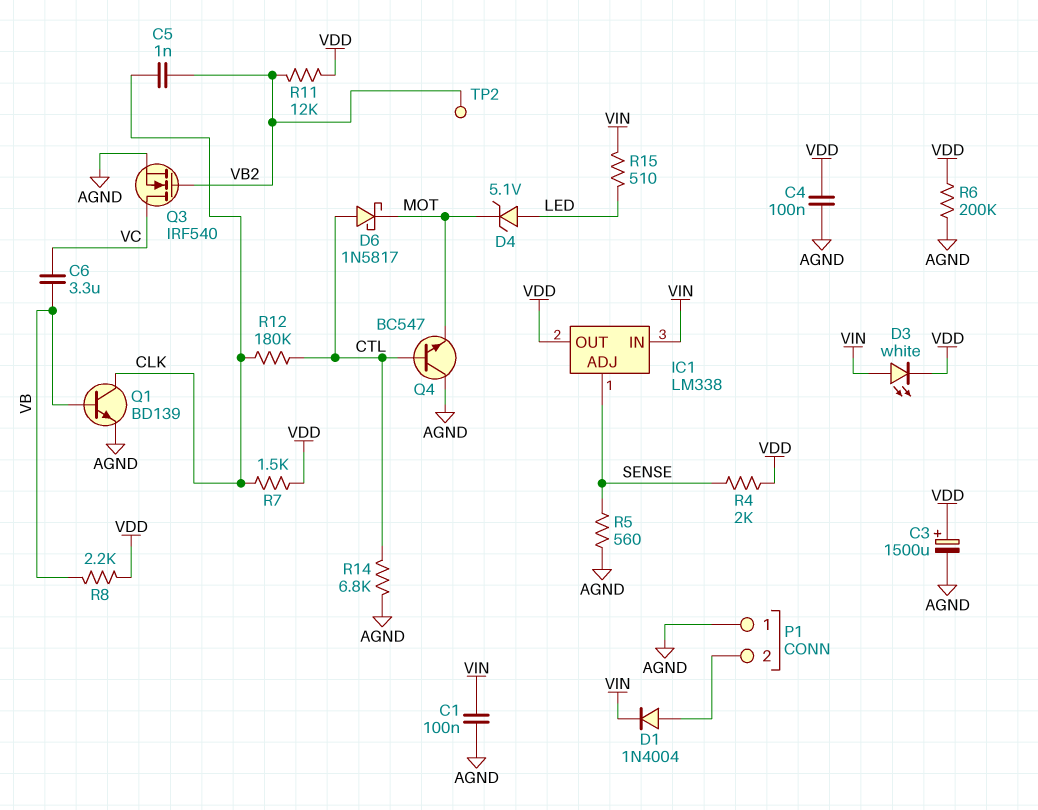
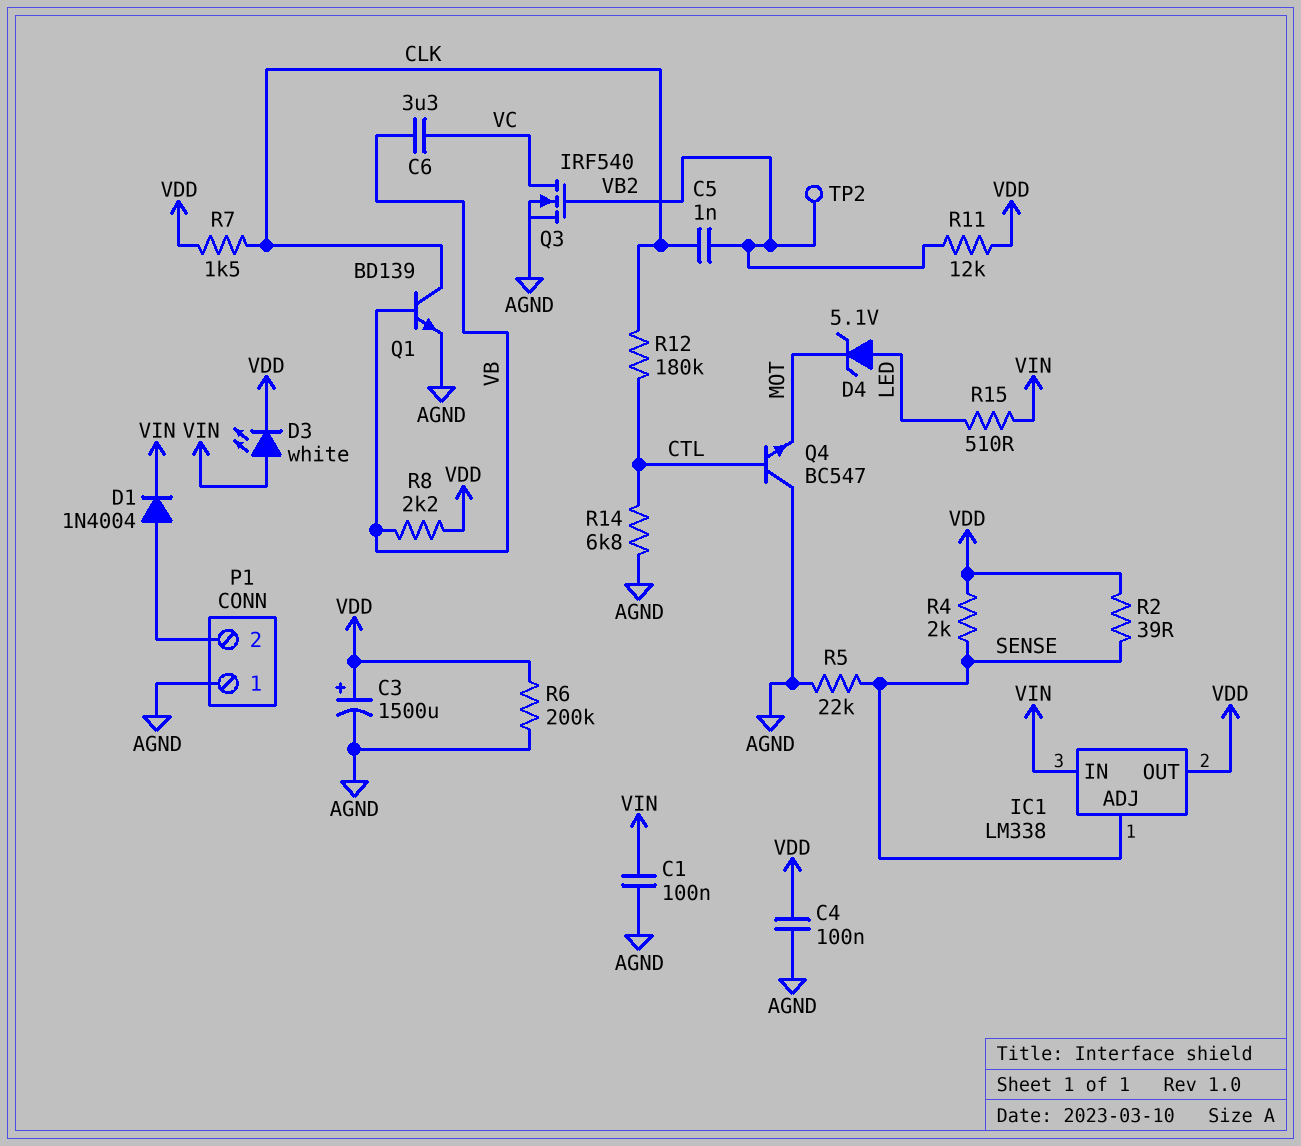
D6: schottky 1N5817 (A CTL, K MOT) -> none
R2: none -> 39 (SENSE, VDD)
R5: 560 (AGND, SENSE) -> 22k (AGND, SENSE)

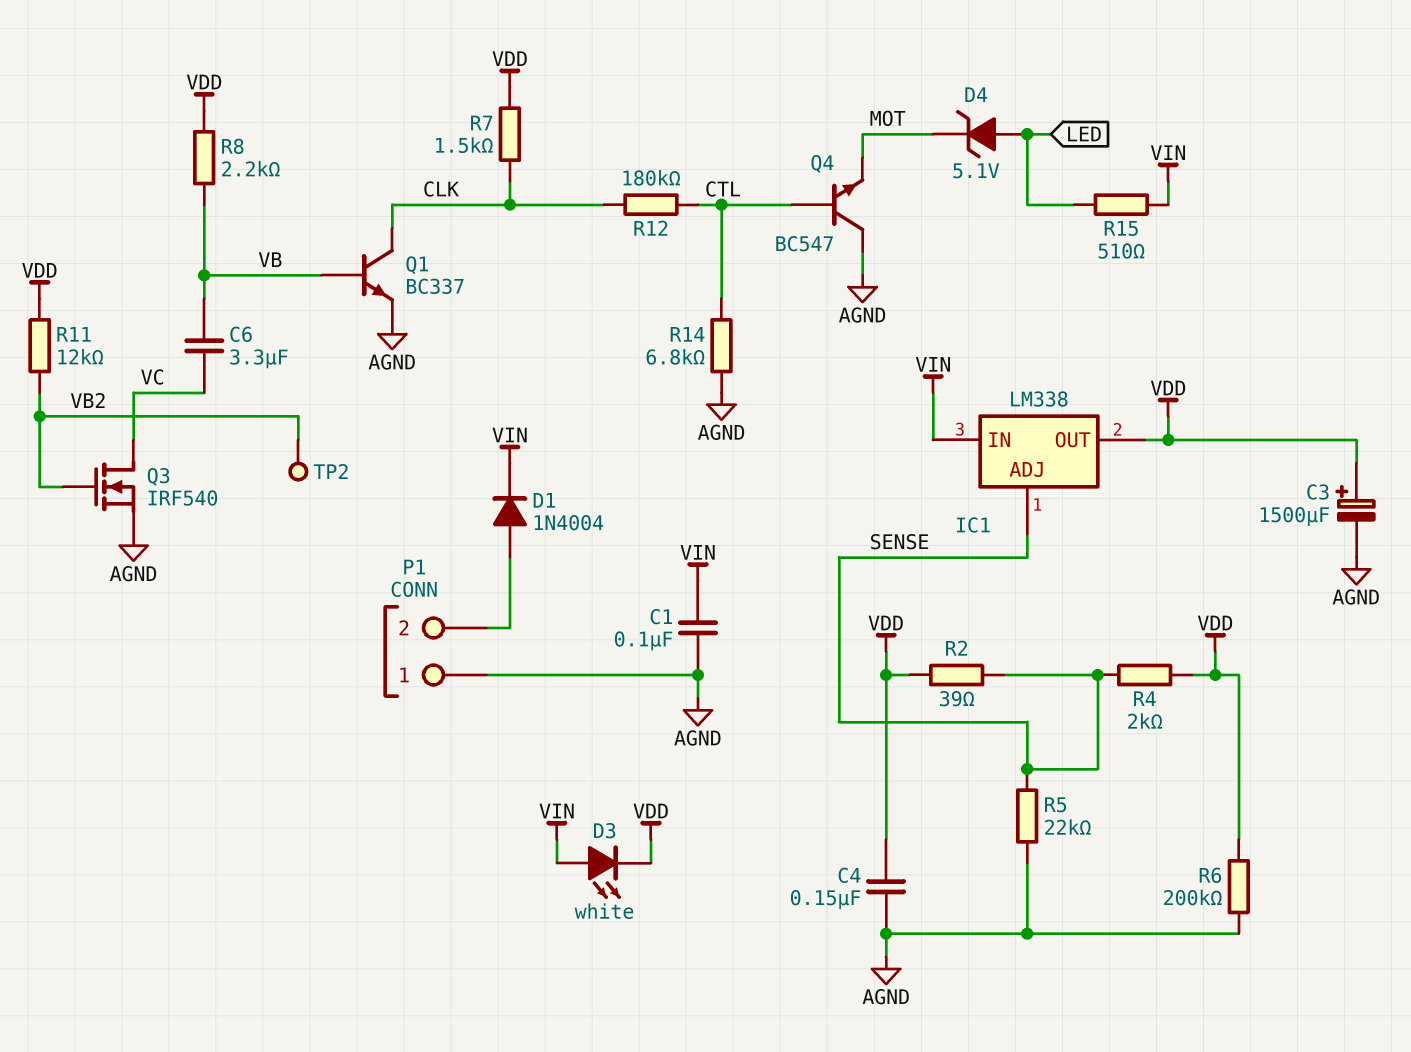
C4: 100nF (AGND, VDD) -> 150nF (AGND, VDD)
C5: 1nF (CLK, VB2) -> none
Q1: NPN BD139 (B VB, C CLK, E AGND) -> NPN BC337 (B VB, C CLK, E AGND)

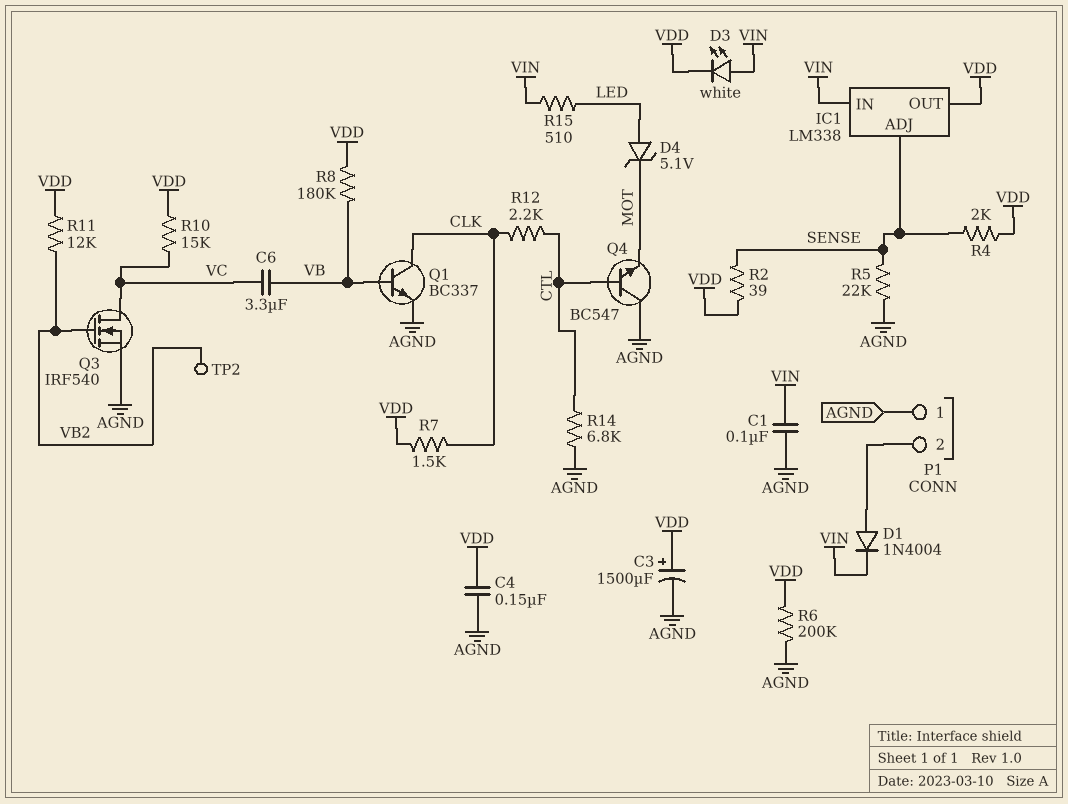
R8: 2.2k (VB, VDD) -> 180k (VB, VDD)
R10: none -> 15k (VC, VDD)
R12: 180k (CLK, CTL) -> 2.2k (CLK, CTL)

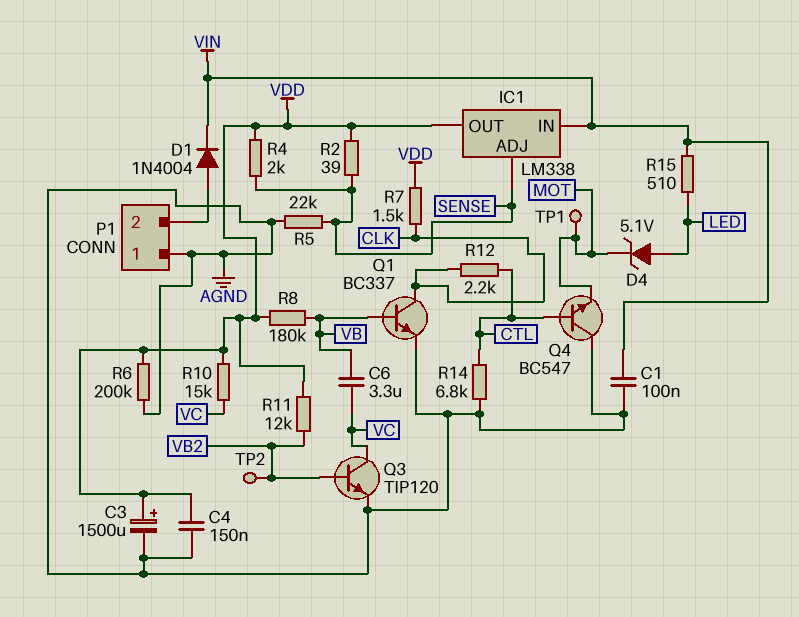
D3: LED white (A VIN, K VDD) -> none
Q3: NMOS IRF540 (G VB2, D VC, S AGND) -> NPN TIP120 (B VB2, C VC, E AGND)
TP1: none -> test point (MOT)

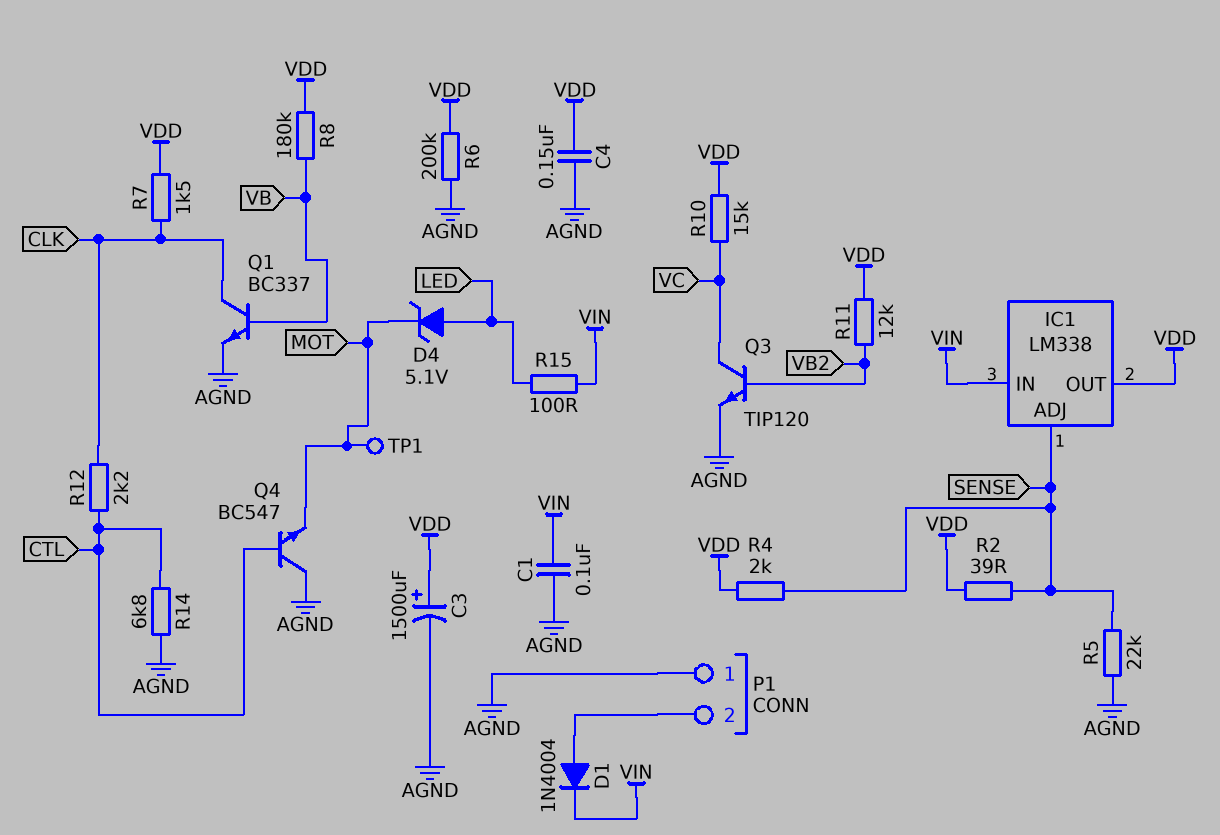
C6: 3.3uF (VB, VC) -> none
R15: 510 (LED, VIN) -> 100 (LED, VIN)
TP2: test point (VB2) -> none

